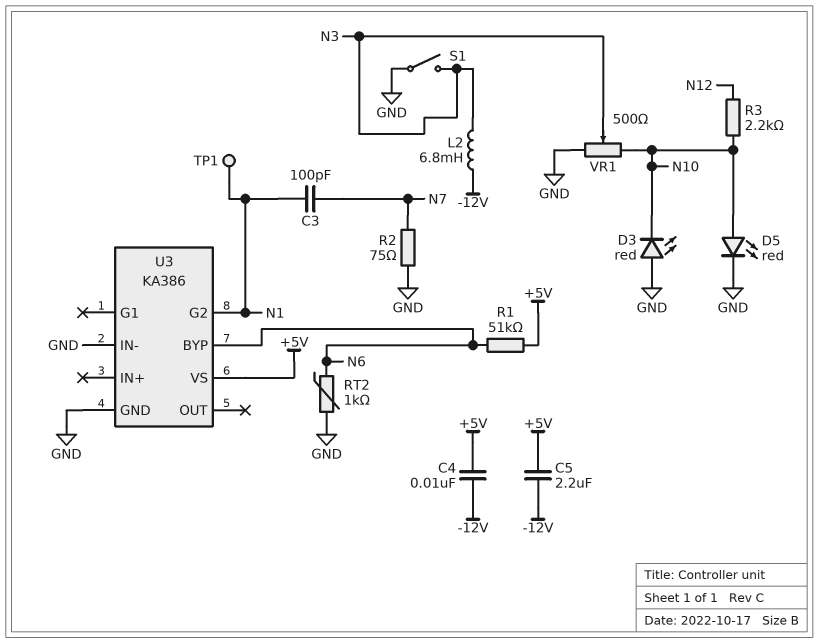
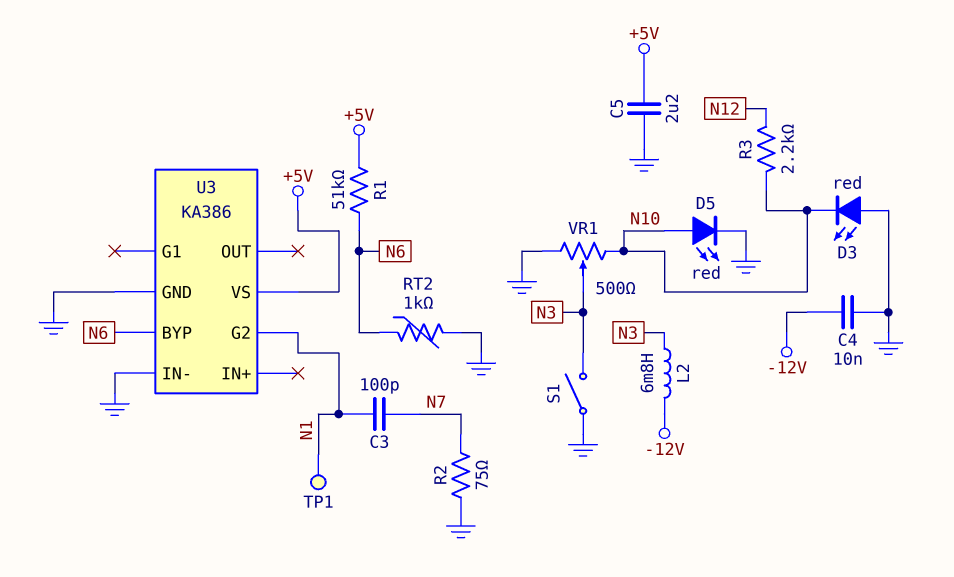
C4: 10nF (+5V, -12V) -> 10nF (-12V, GND)
C5: 2.2uF (+5V, -12V) -> 2.2uF (+5V, GND)

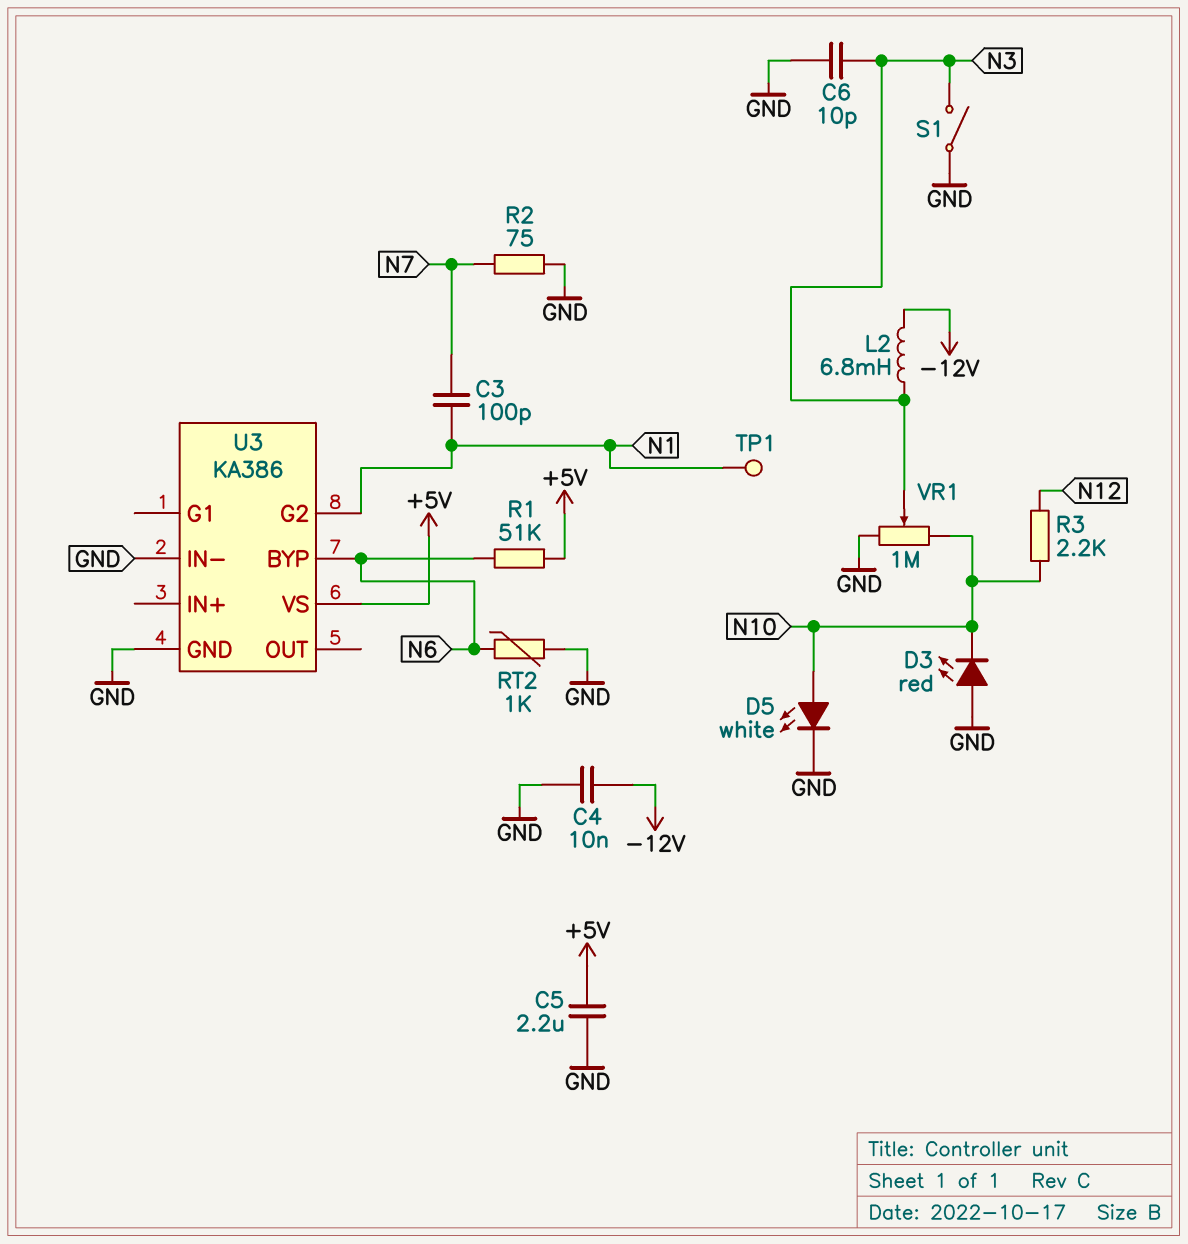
C6: none -> 10pF (GND, N3)
D5: LED red (A N10, K GND) -> LED white (A N10, K GND)
VR1: 500 (GND, N10, wiper N3) -> 1M (GND, N10, wiper N3)

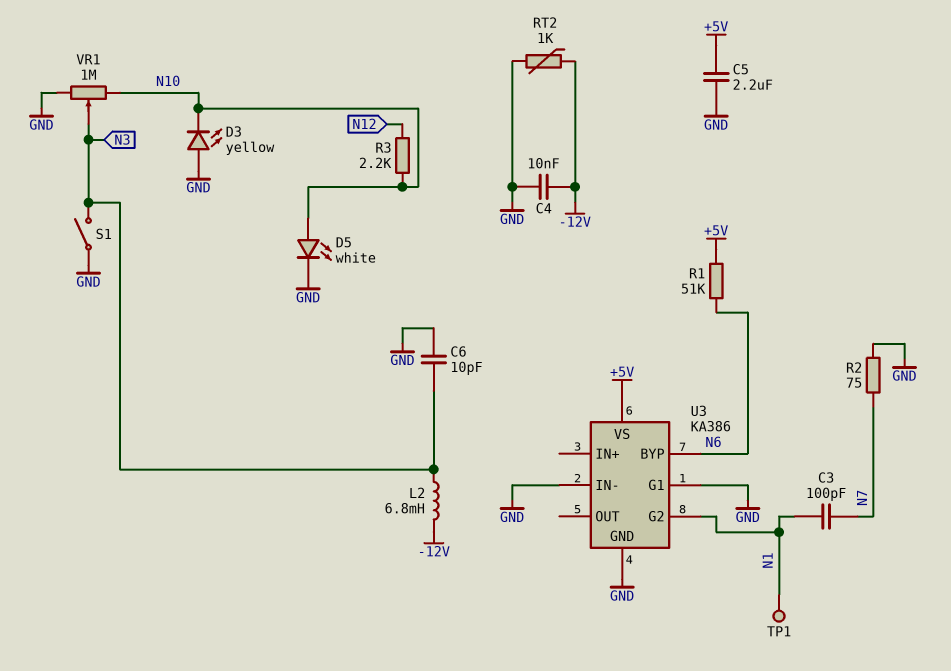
D3: LED red (A GND, K N10) -> LED yellow (A GND, K N10)
RT2: 1k (GND, N6) -> 1k (-12V, GND)
U3 pin G1: none -> GND

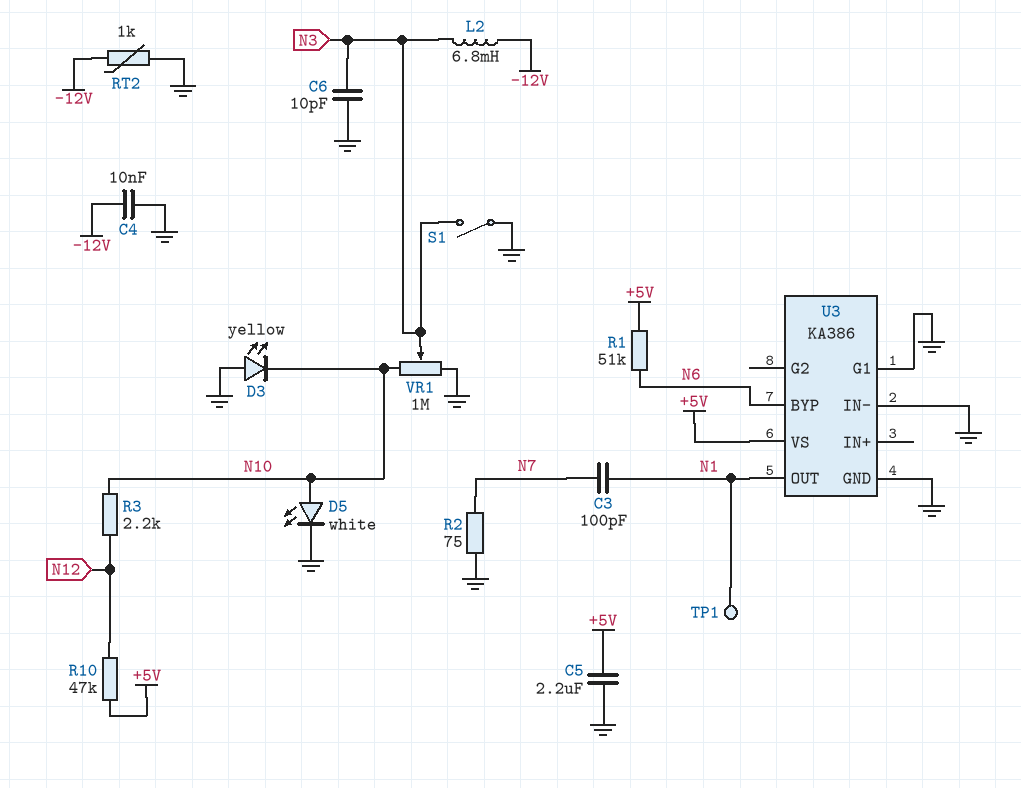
R10: none -> 47k (+5V, N12)
U3 pin G2: N1 -> none
U3 pin OUT: none -> N1

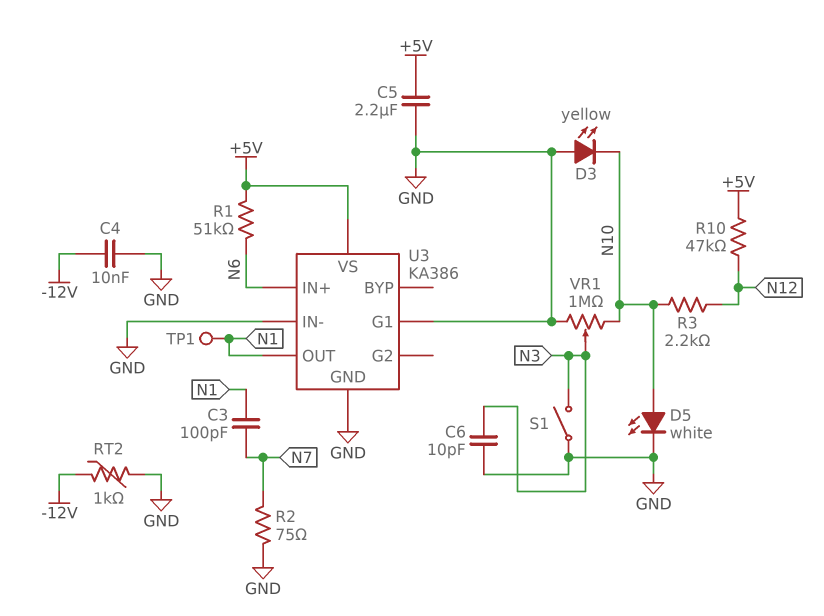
L2: 6.8mH (-12V, N3) -> none
U3 pin BYP: N6 -> none
U3 pin IN+: none -> N6

